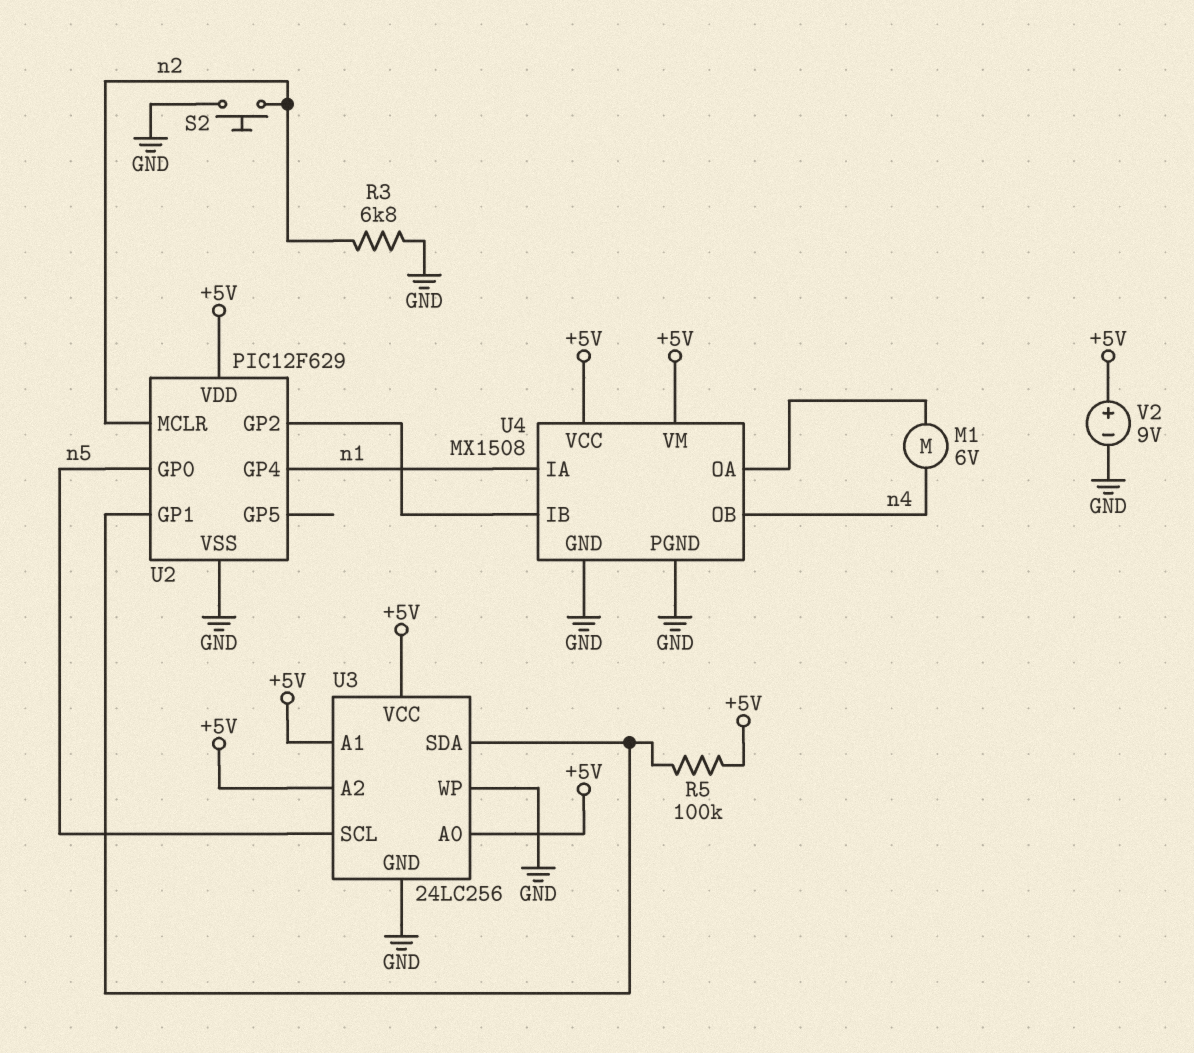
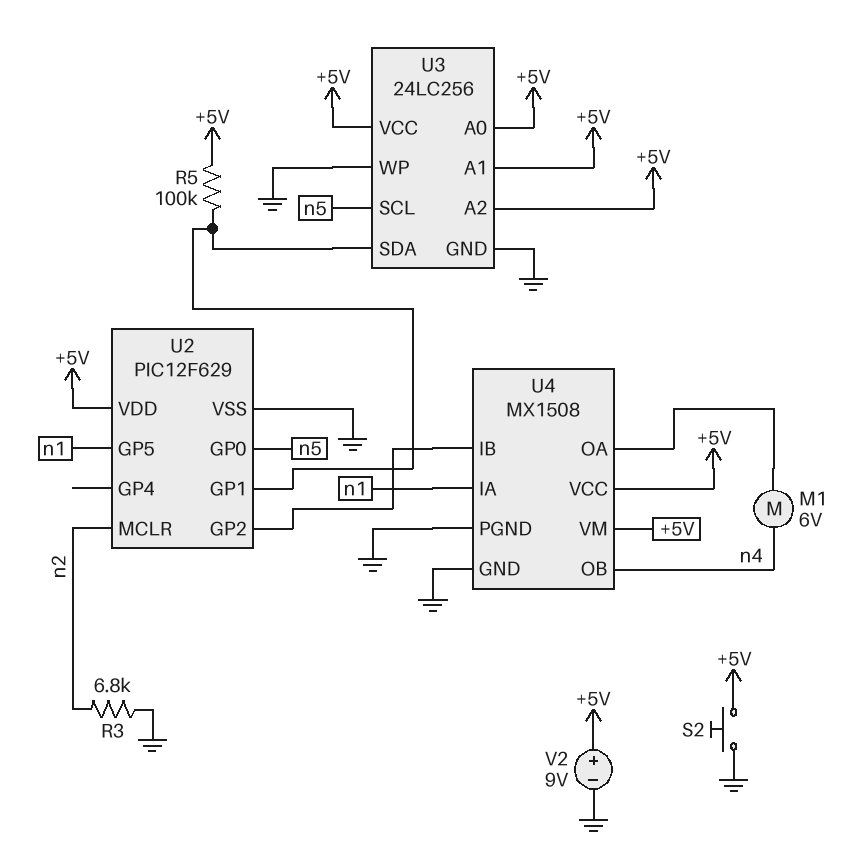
S2: button (GND, n2) -> button (+5V, GND)
U2 pin GP4: n1 -> none
U2 pin GP5: none -> n1

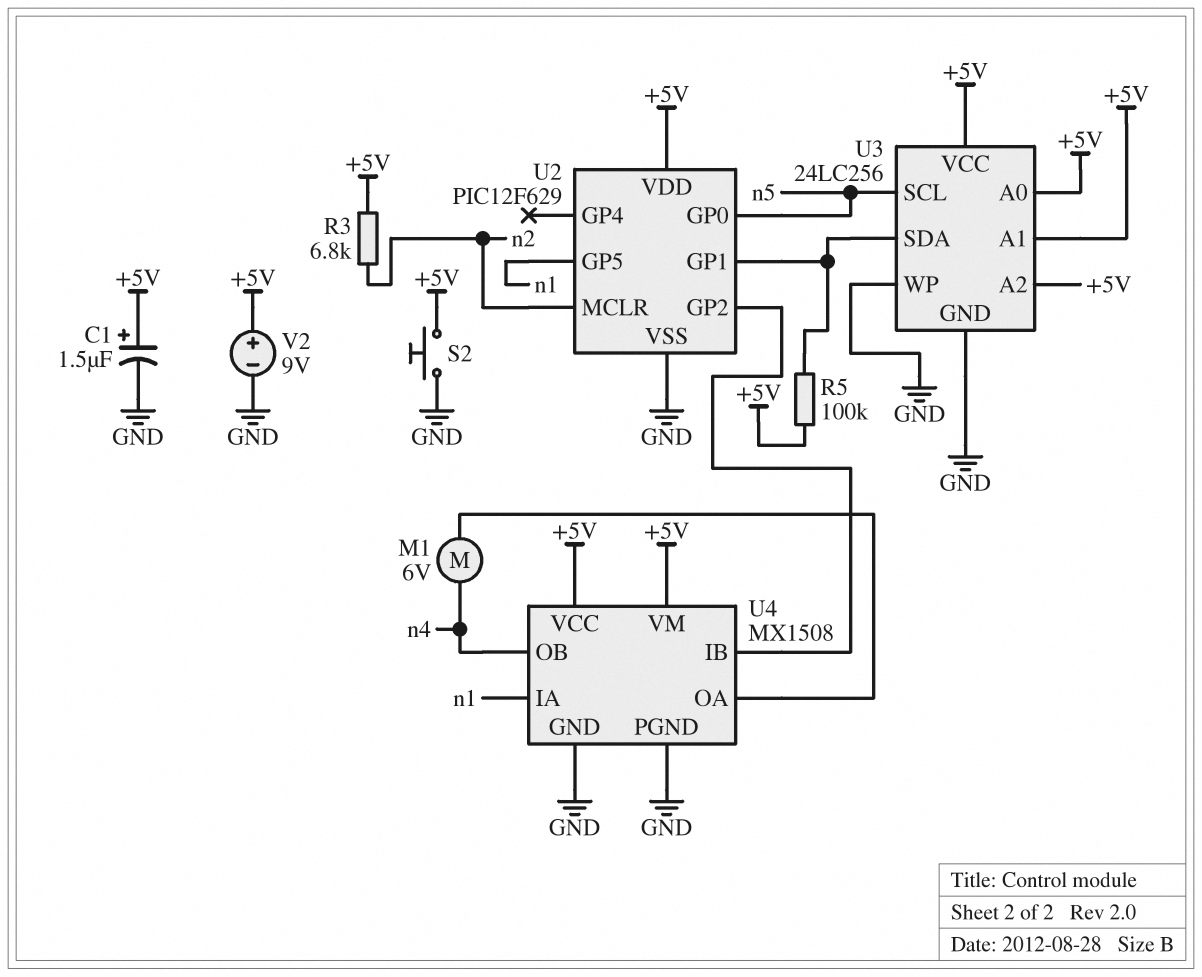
C1: none -> 1.5uF (plus +5V, minus GND)
R3: 6.8k (GND, n2) -> 6.8k (+5V, n2)

